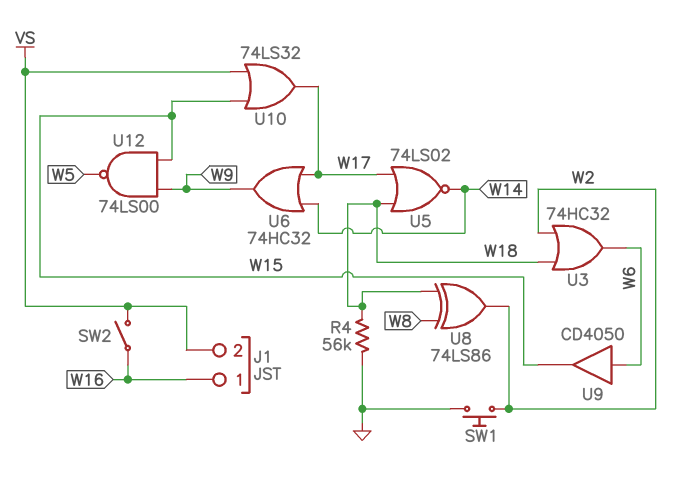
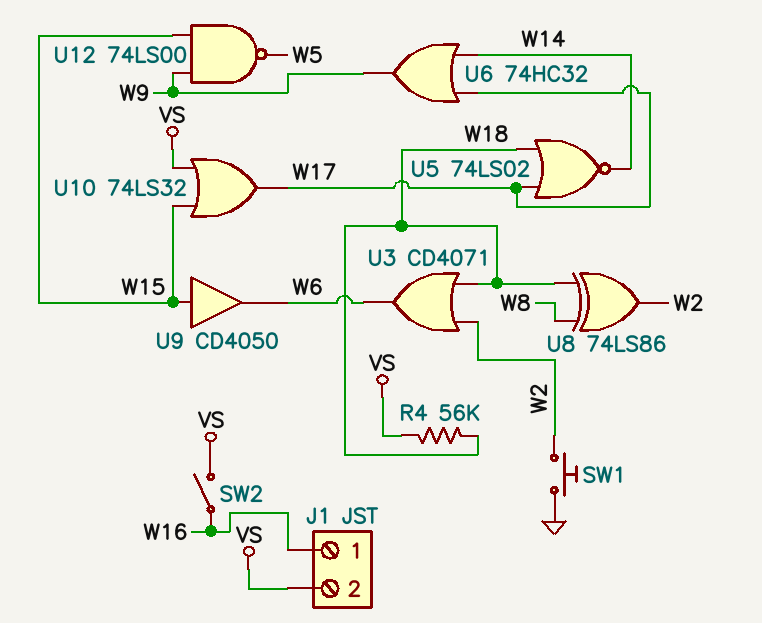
R4: 56k (GND, W18) -> 56k (VS, W18)
U3: OR 74HC32 (in W2, in W18, out W6) -> OR CD4071 (in W2, in W18, out W6)
U9: buffer CD4050 (in W6, out W15) -> buffer CD4050 (in W15, out W6)

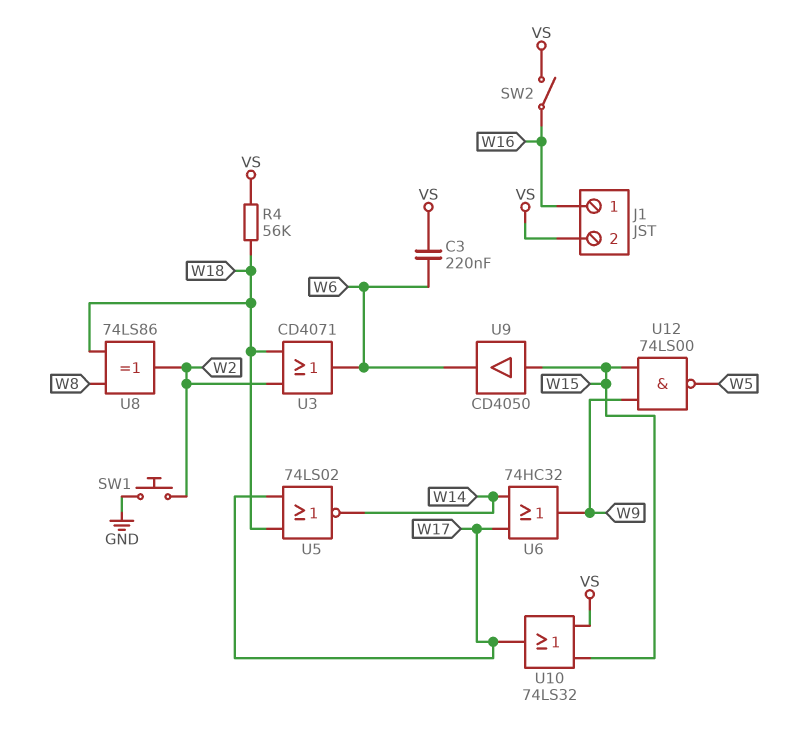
C3: none -> 220nF (VS, W6)

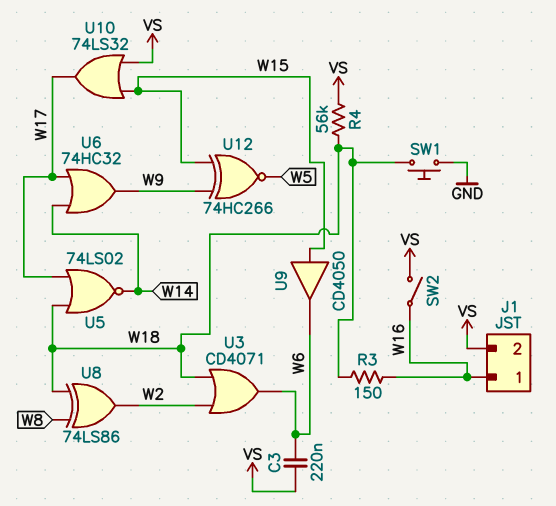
R3: none -> 150 (W16, W18)
SW1: button (GND, W2) -> button (GND, W18)
U12: NAND 74LS00 (in W9, in W15, out W5) -> XNOR 74HC266 (in W9, in W15, out W5)

